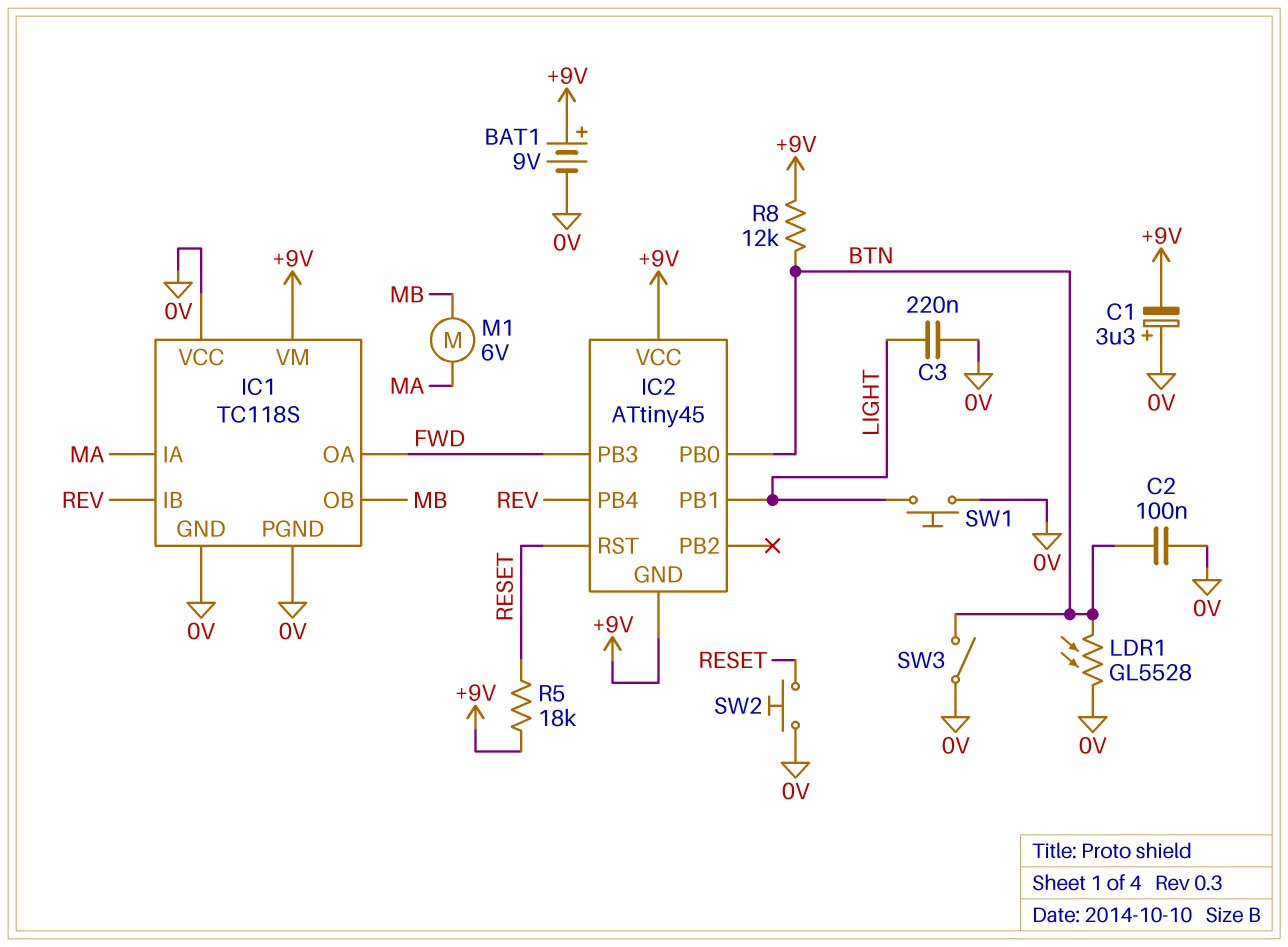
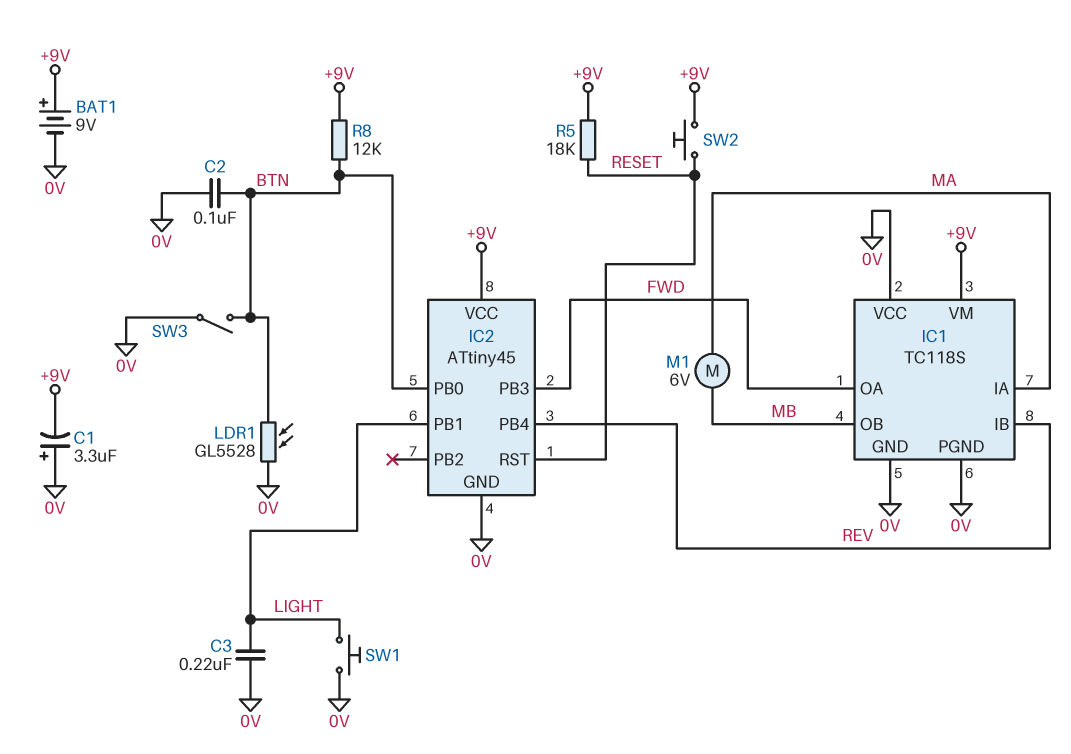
IC2 pin GND: +9V -> 0V
SW2: button (0V, RESET) -> button (+9V, RESET)

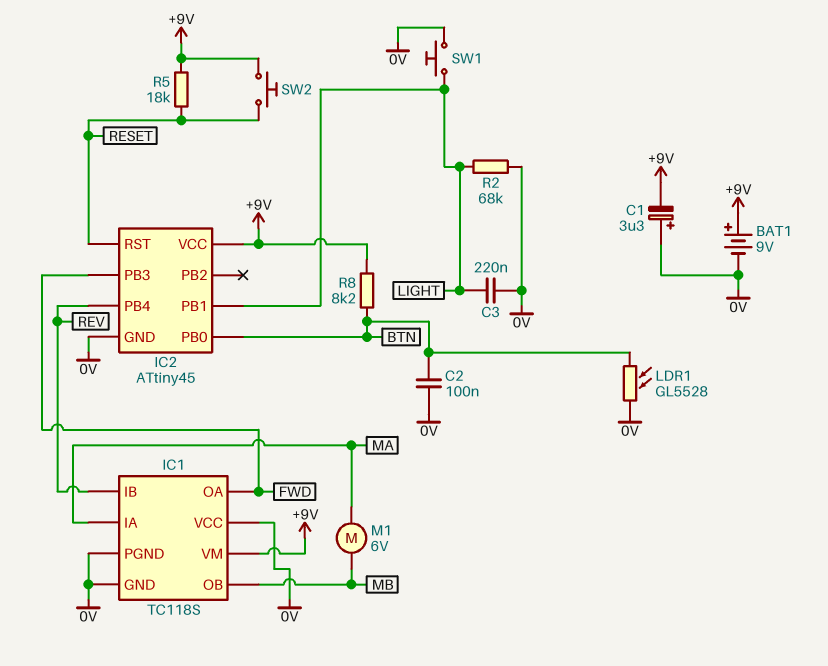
R2: none -> 68k (0V, LIGHT)
R8: 12k (+9V, BTN) -> 8.2k (+9V, BTN)
SW3: switch (0V, BTN) -> none

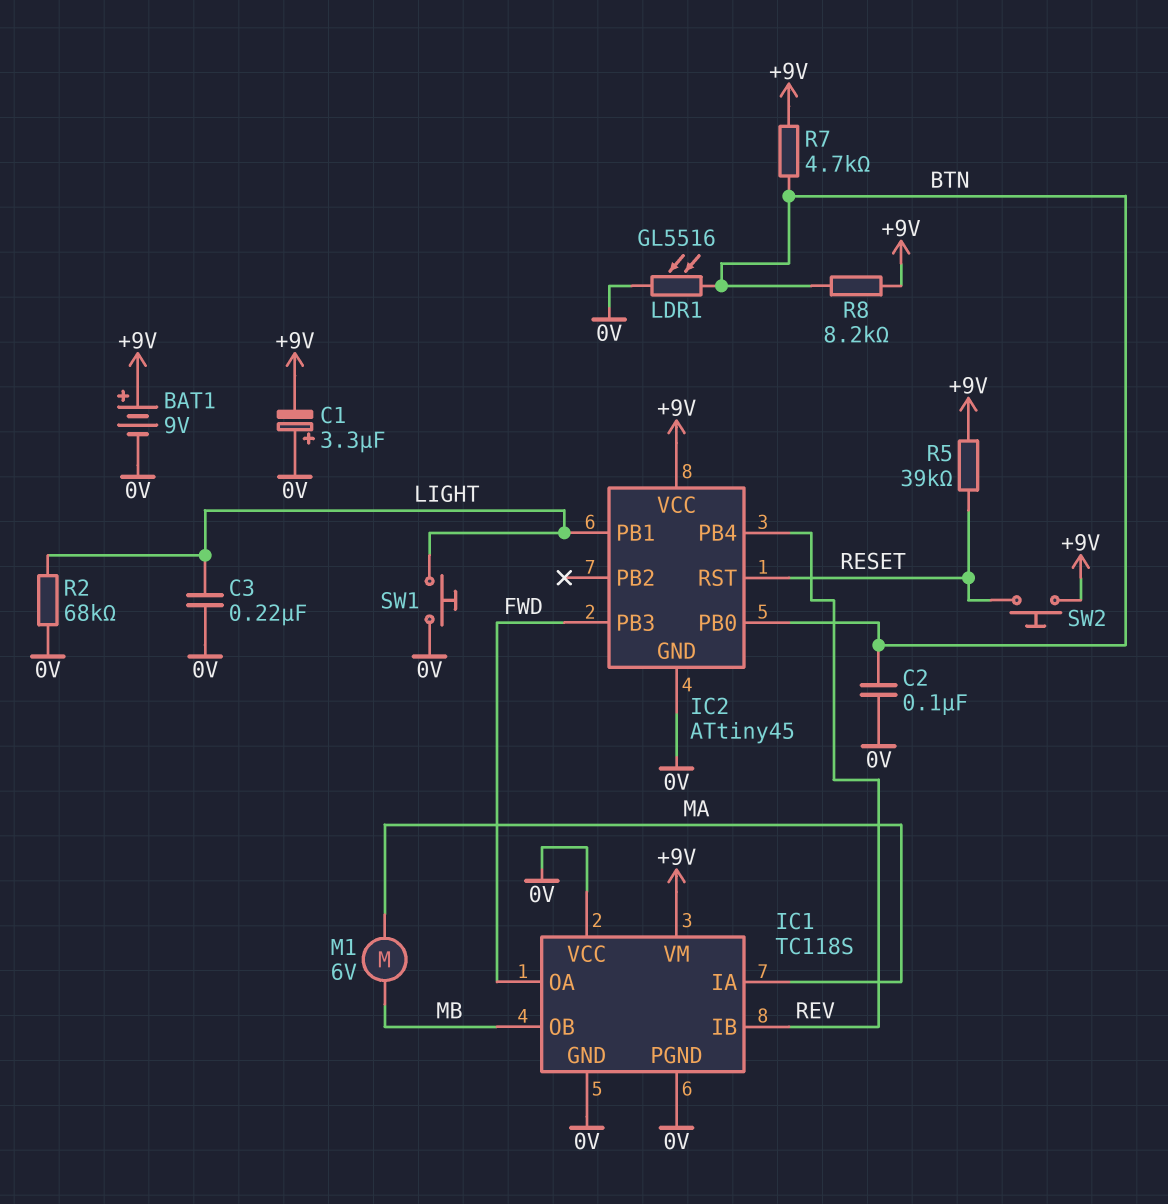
LDR1: GL5528 (0V, BTN) -> GL5516 (0V, BTN)
R5: 18k (+9V, RESET) -> 39k (+9V, RESET)
R7: none -> 4.7k (+9V, BTN)

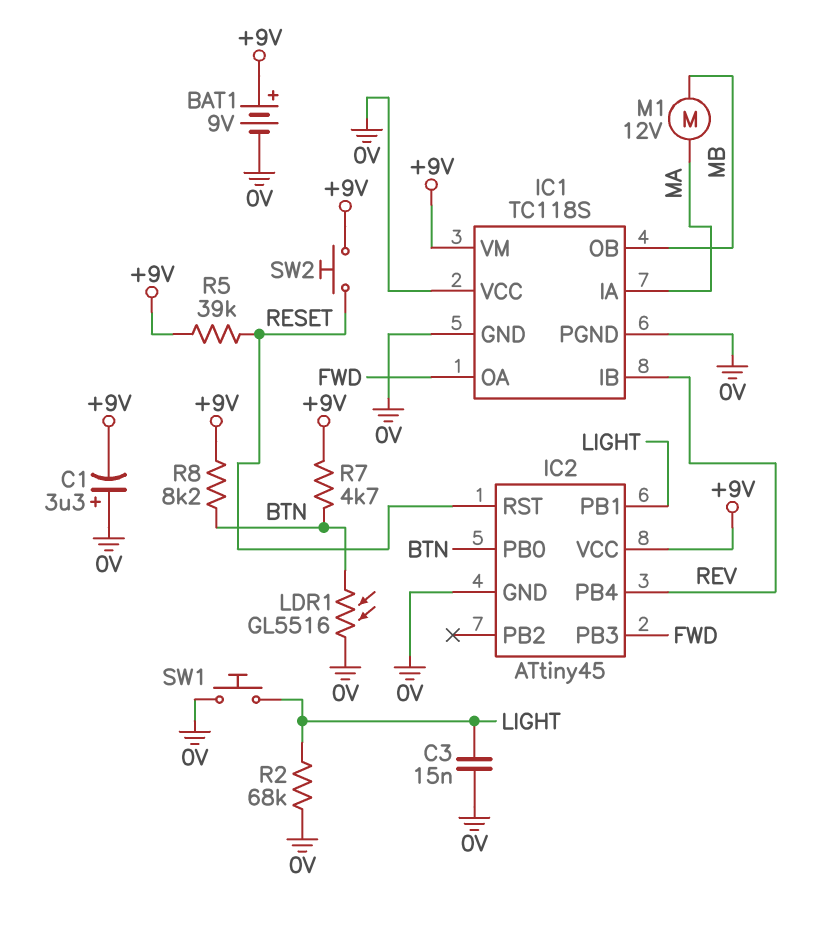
C2: 100nF (0V, BTN) -> none
C3: 220nF (0V, LIGHT) -> 15nF (0V, LIGHT)
M1: motor 6V (MA, MB) -> motor 12V (MA, MB)

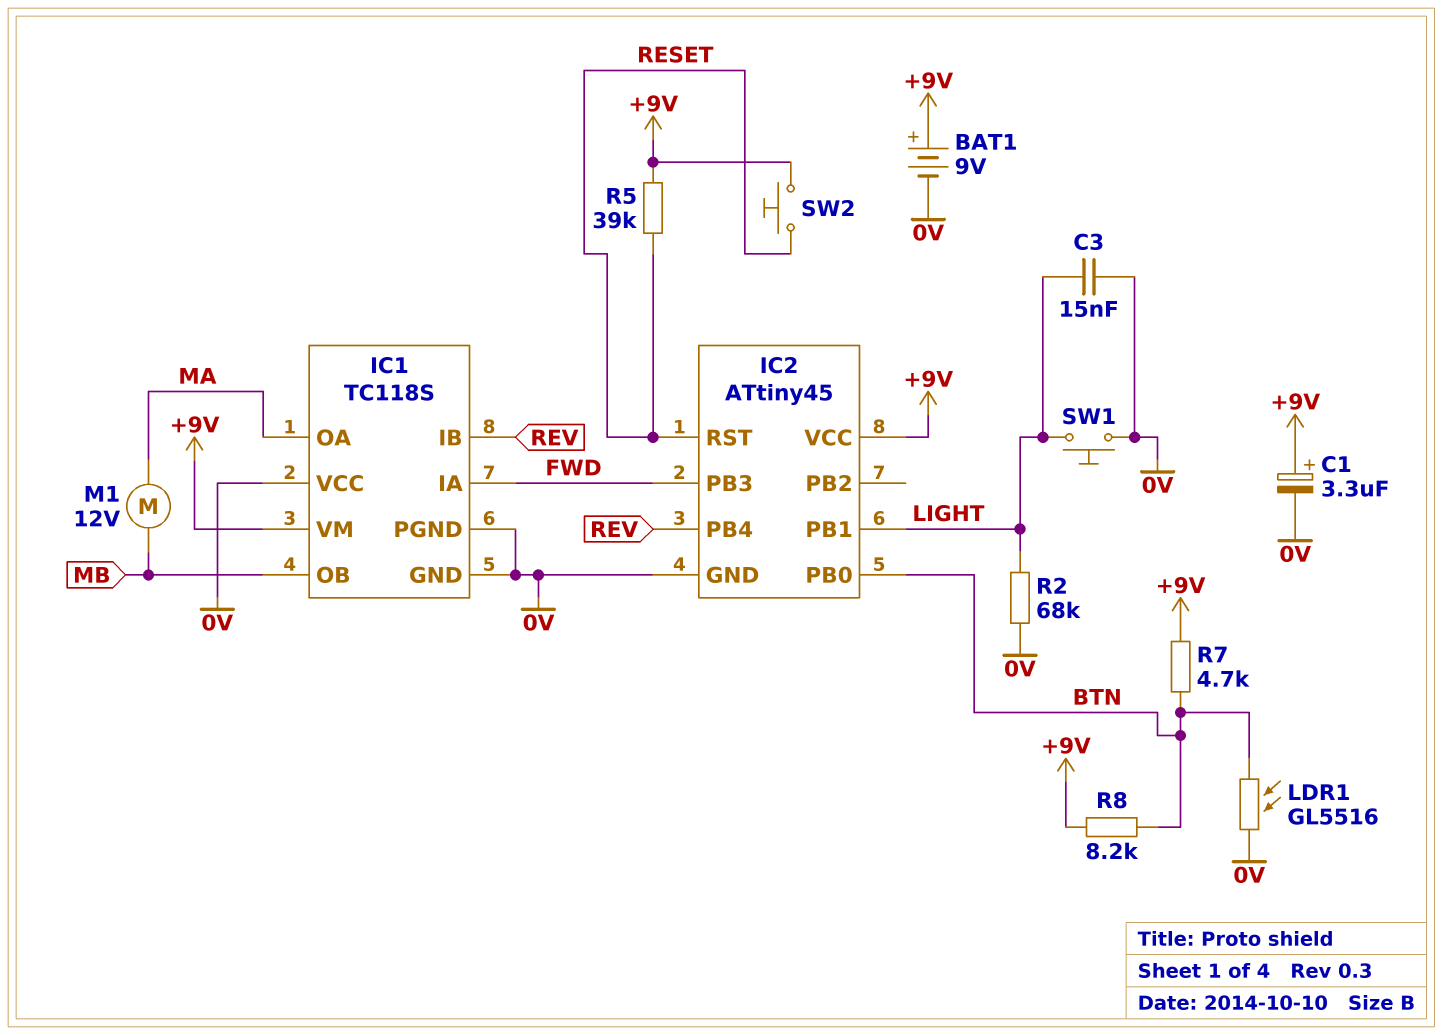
C1: 3.3uF (plus 0V, minus +9V) -> 3.3uF (plus +9V, minus 0V)
IC1 pin IA: MA -> FWD
IC1 pin OA: FWD -> MA

